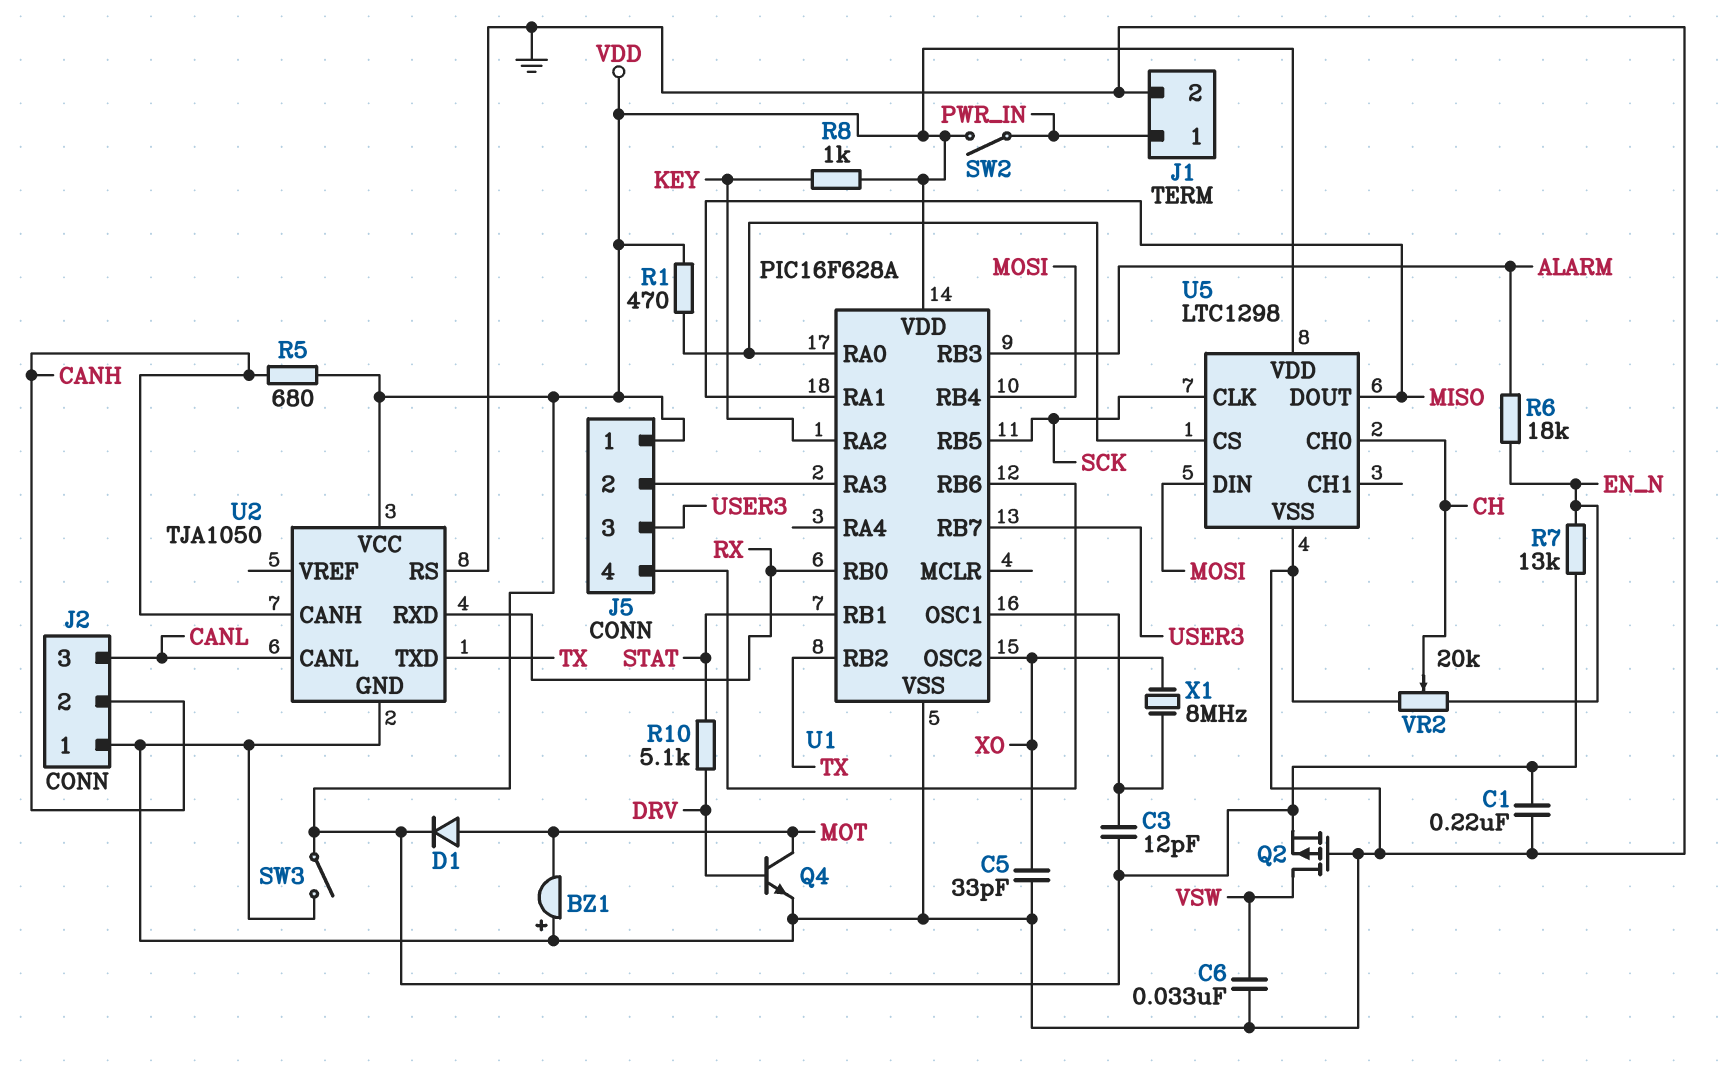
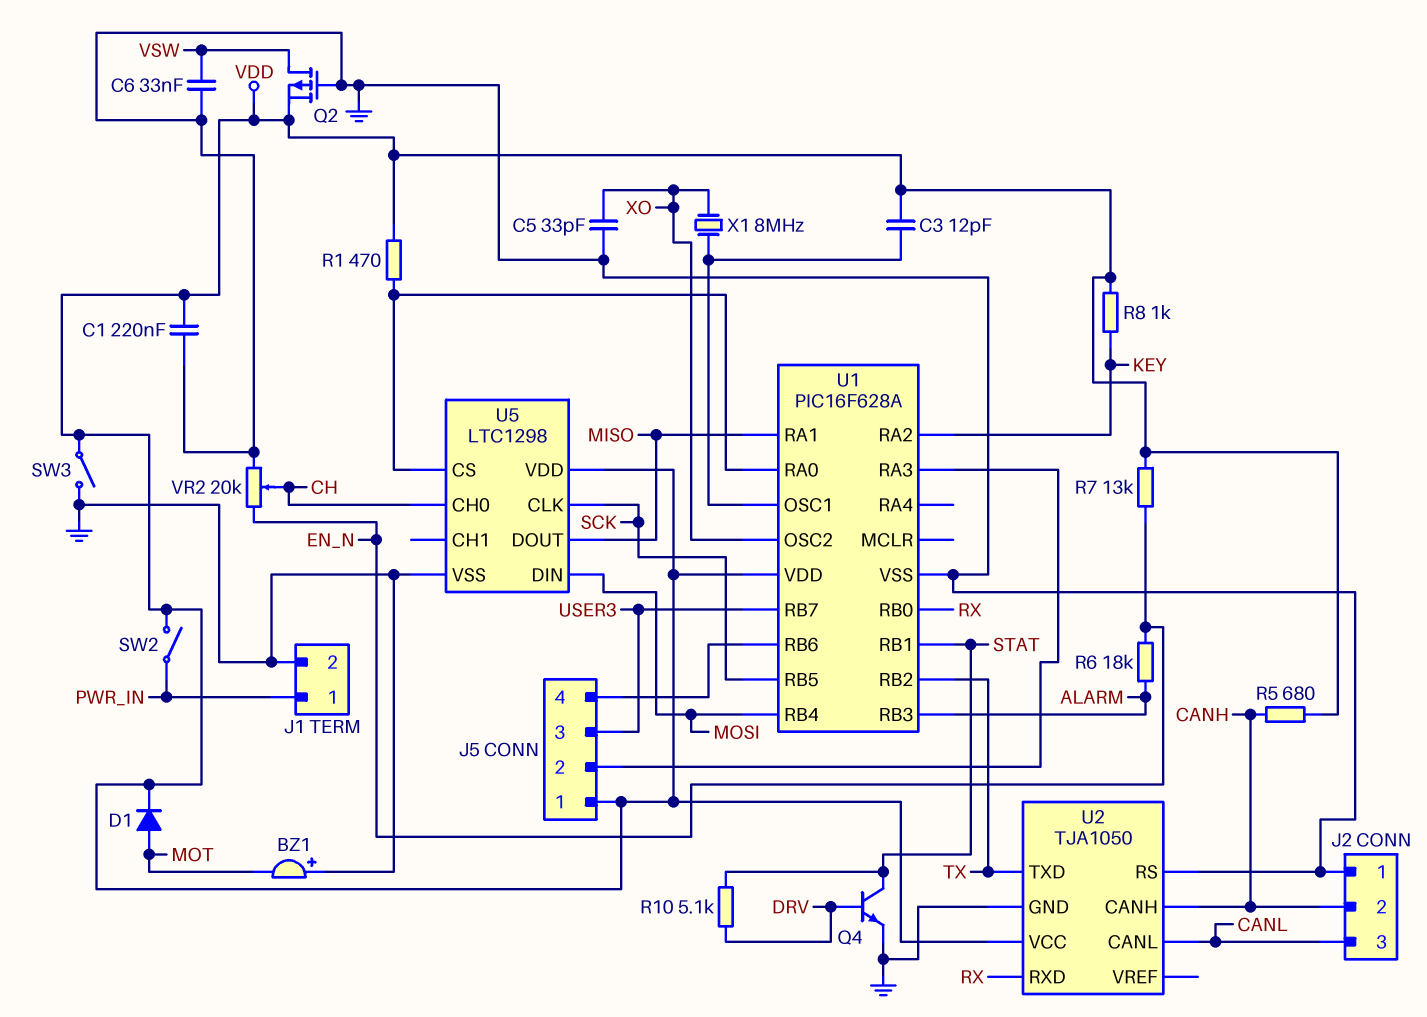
Q4: NPN (B DRV, C MOT, E GND) -> NPN (B DRV, C STAT, E GND)

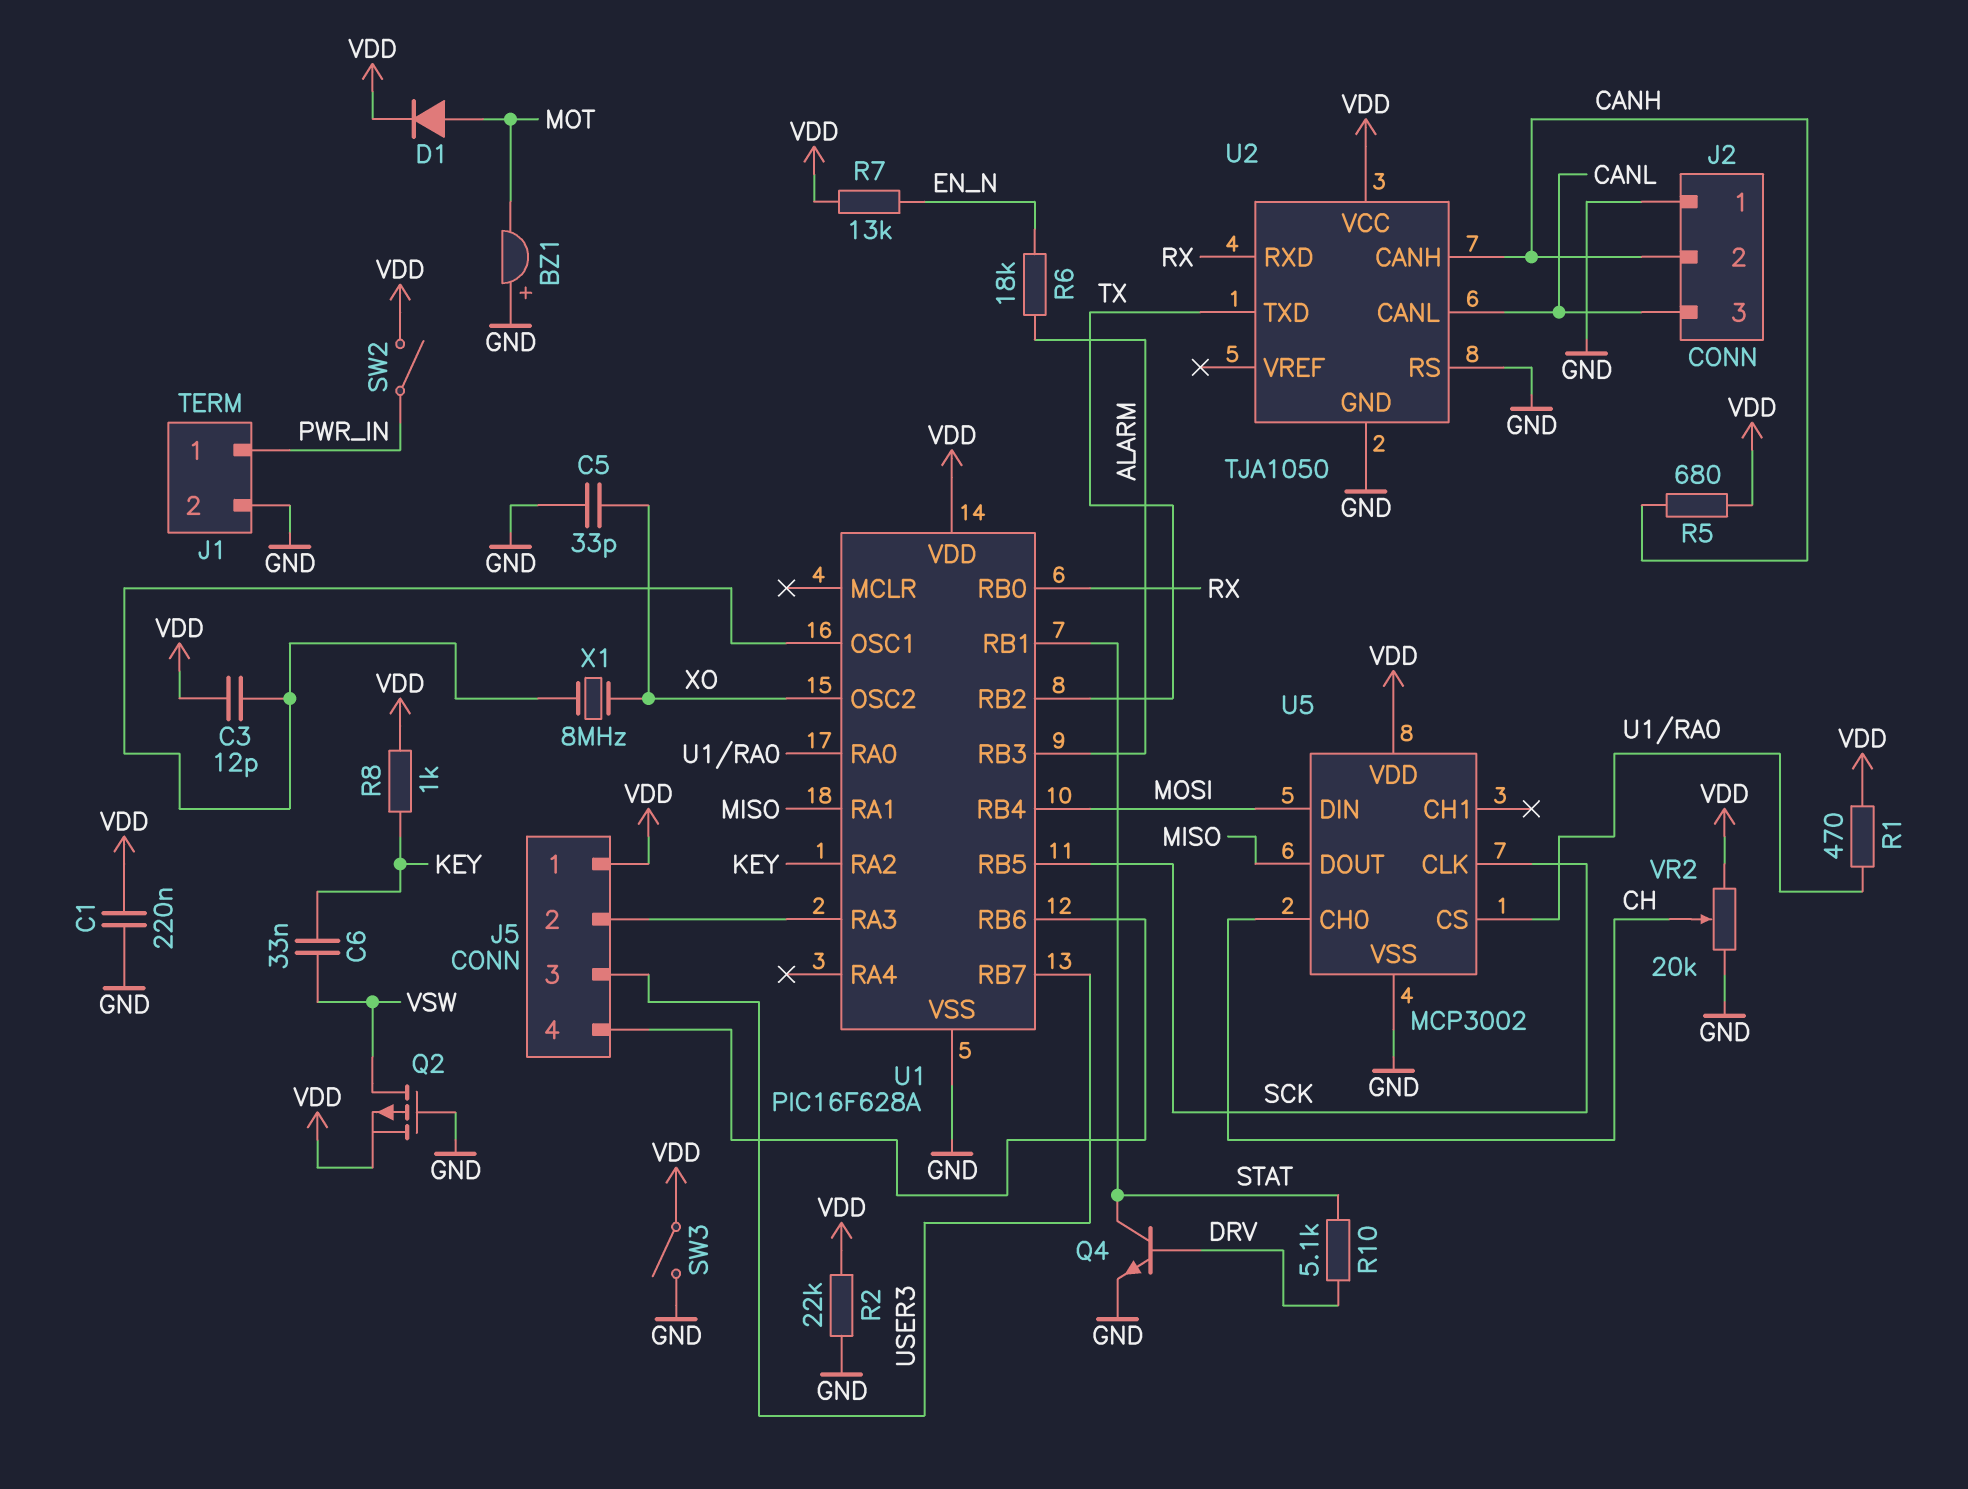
C6: 33nF (GND, VSW) -> 33nF (KEY, VSW)
R2: none -> 22k (GND, VDD)
U5: LTC1298 -> MCP3002
VR2: 20k (EN_N, GND, wiper CH) -> 20k (GND, VDD, wiper CH)

